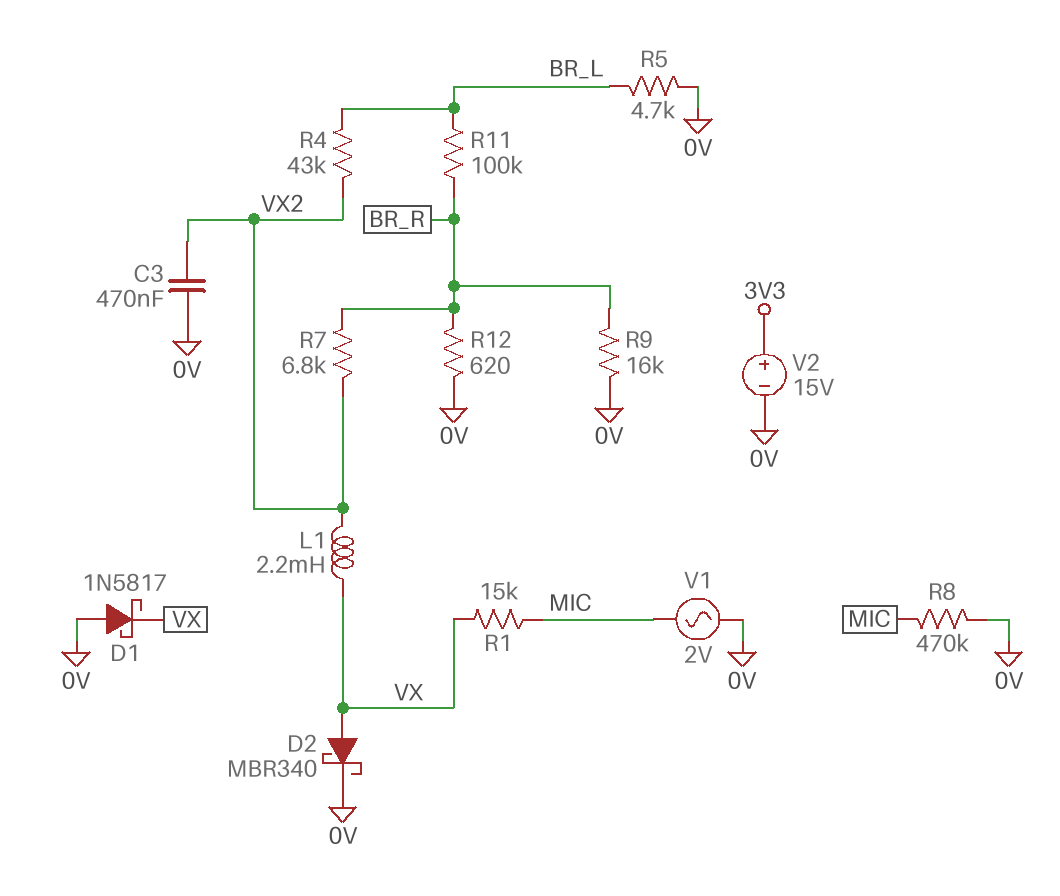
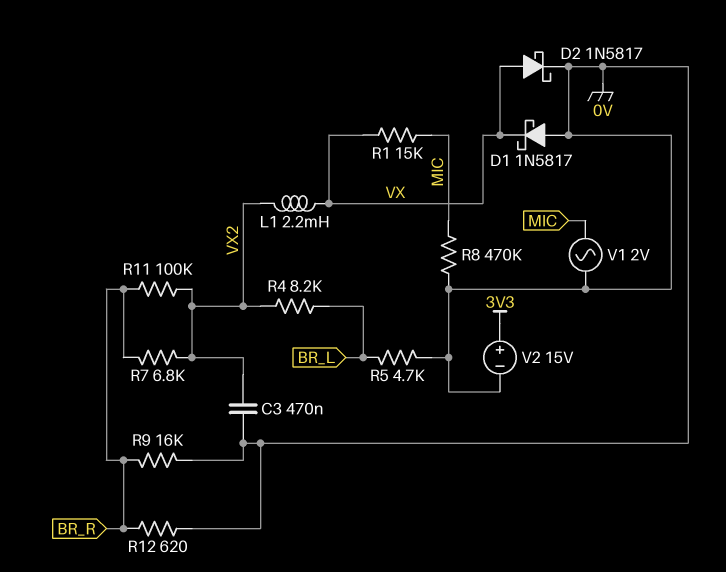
D2: schottky MBR340 (A VX, K 0V) -> schottky 1N5817 (A VX, K 0V)
R4: 43k (BR_L, VX2) -> 8.2k (BR_L, VX2)
R11: 100k (BR_L, BR_R) -> 100k (BR_R, VX2)

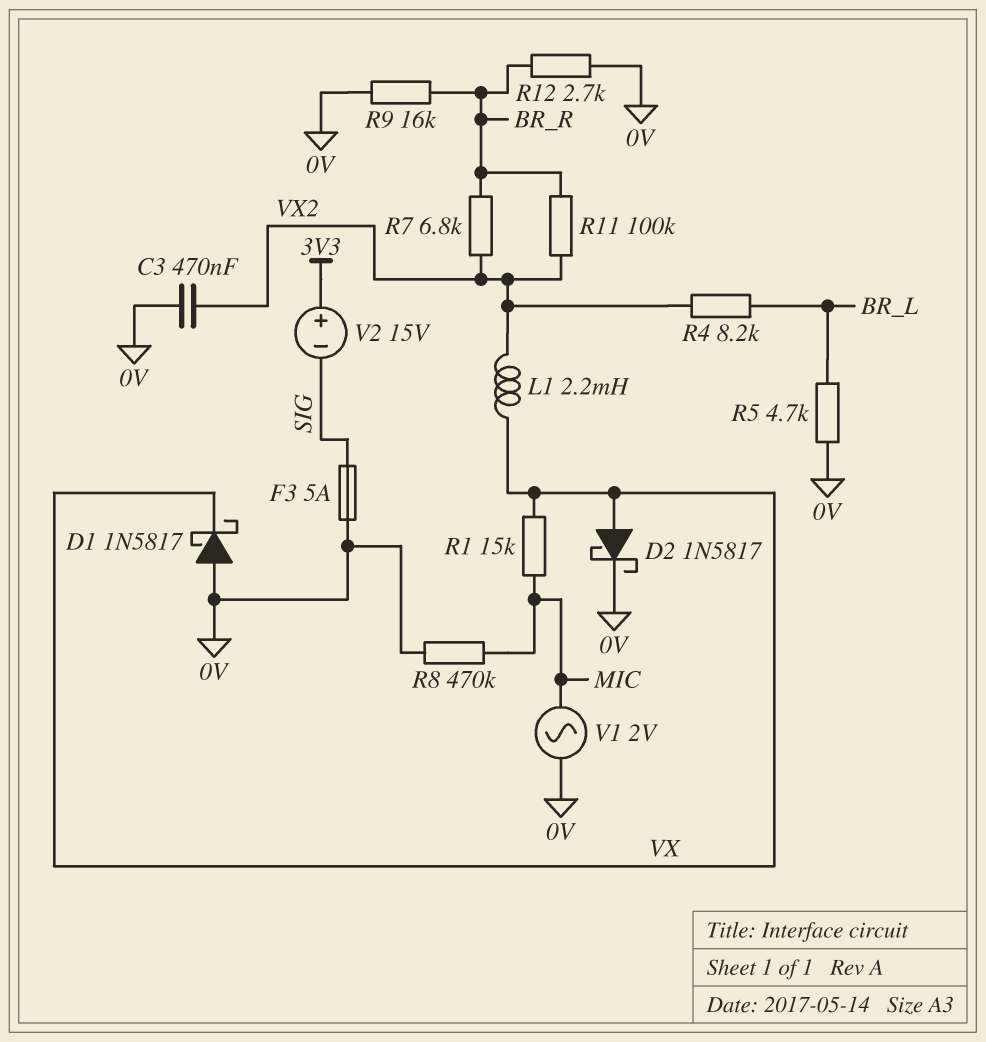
F3: none -> 5A (0V, SIG)
R12: 620 (0V, BR_R) -> 2.7k (0V, BR_R)
V2: 15V (plus 3V3, minus 0V) -> 15V (plus 3V3, minus SIG)

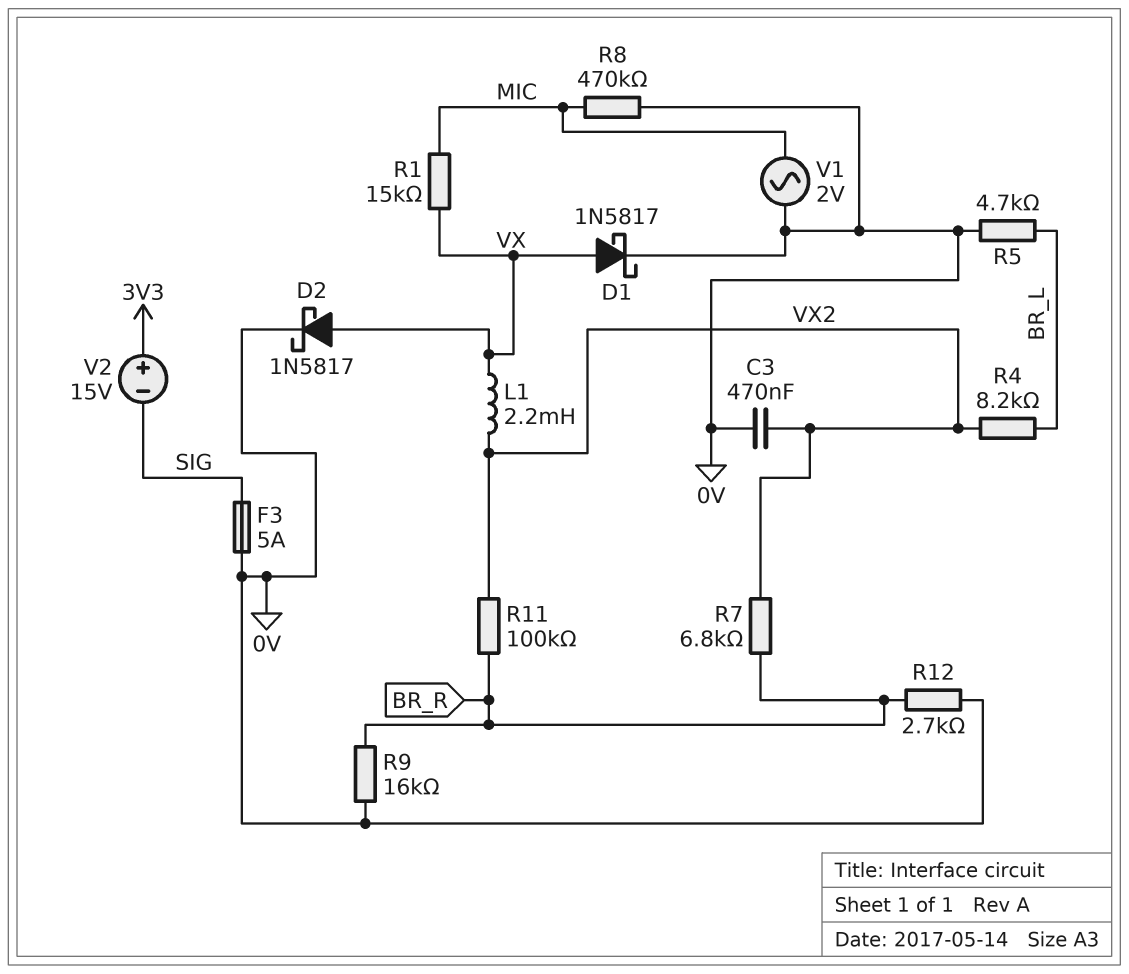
D1: schottky 1N5817 (A 0V, K VX) -> schottky 1N5817 (A VX, K 0V)

